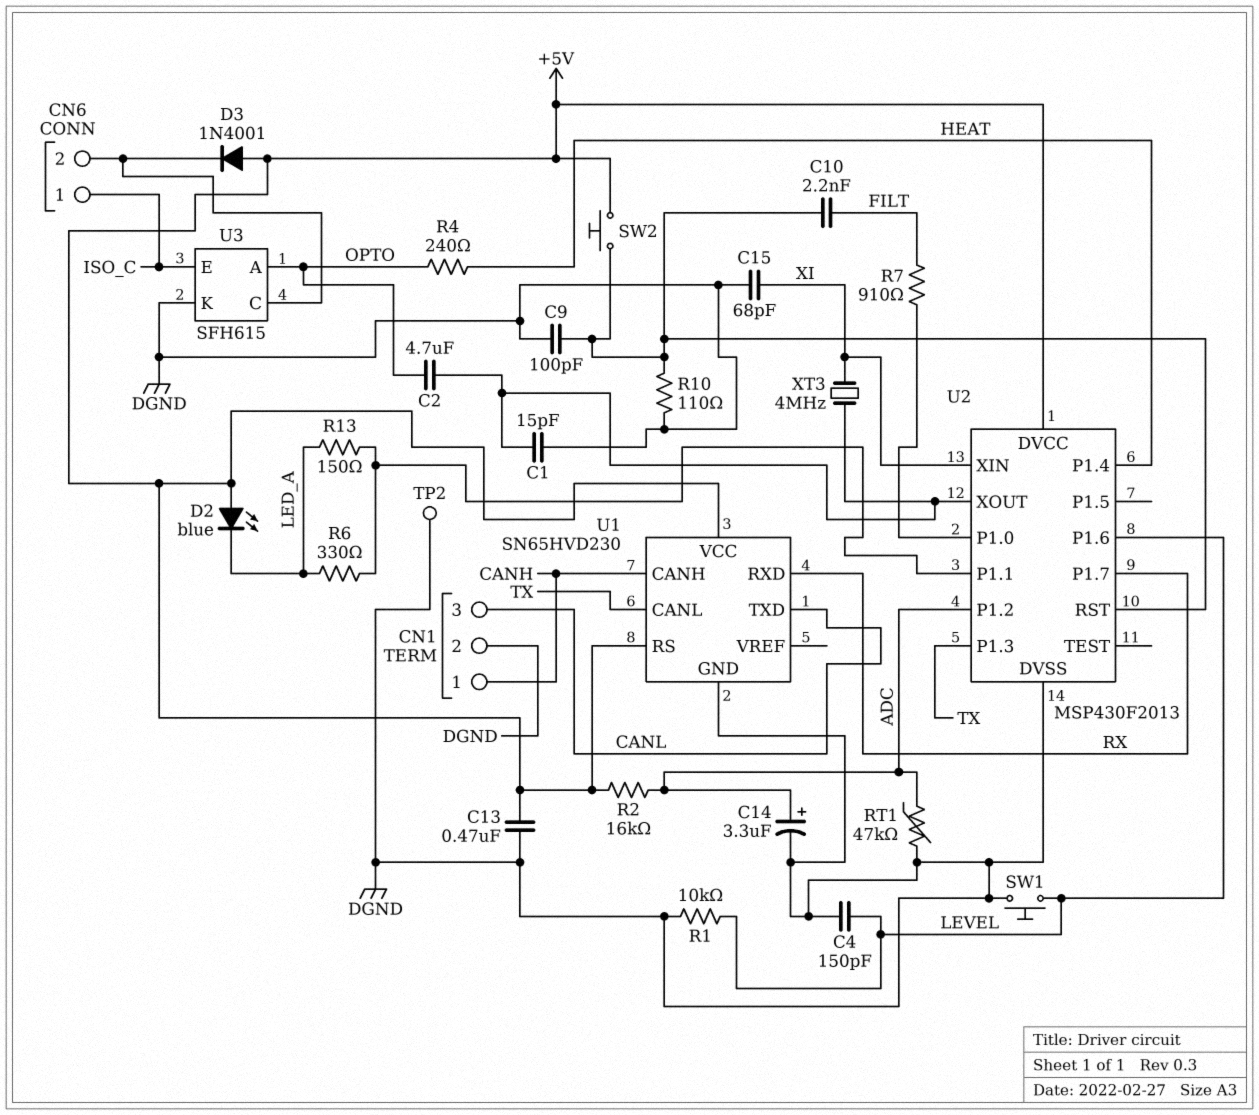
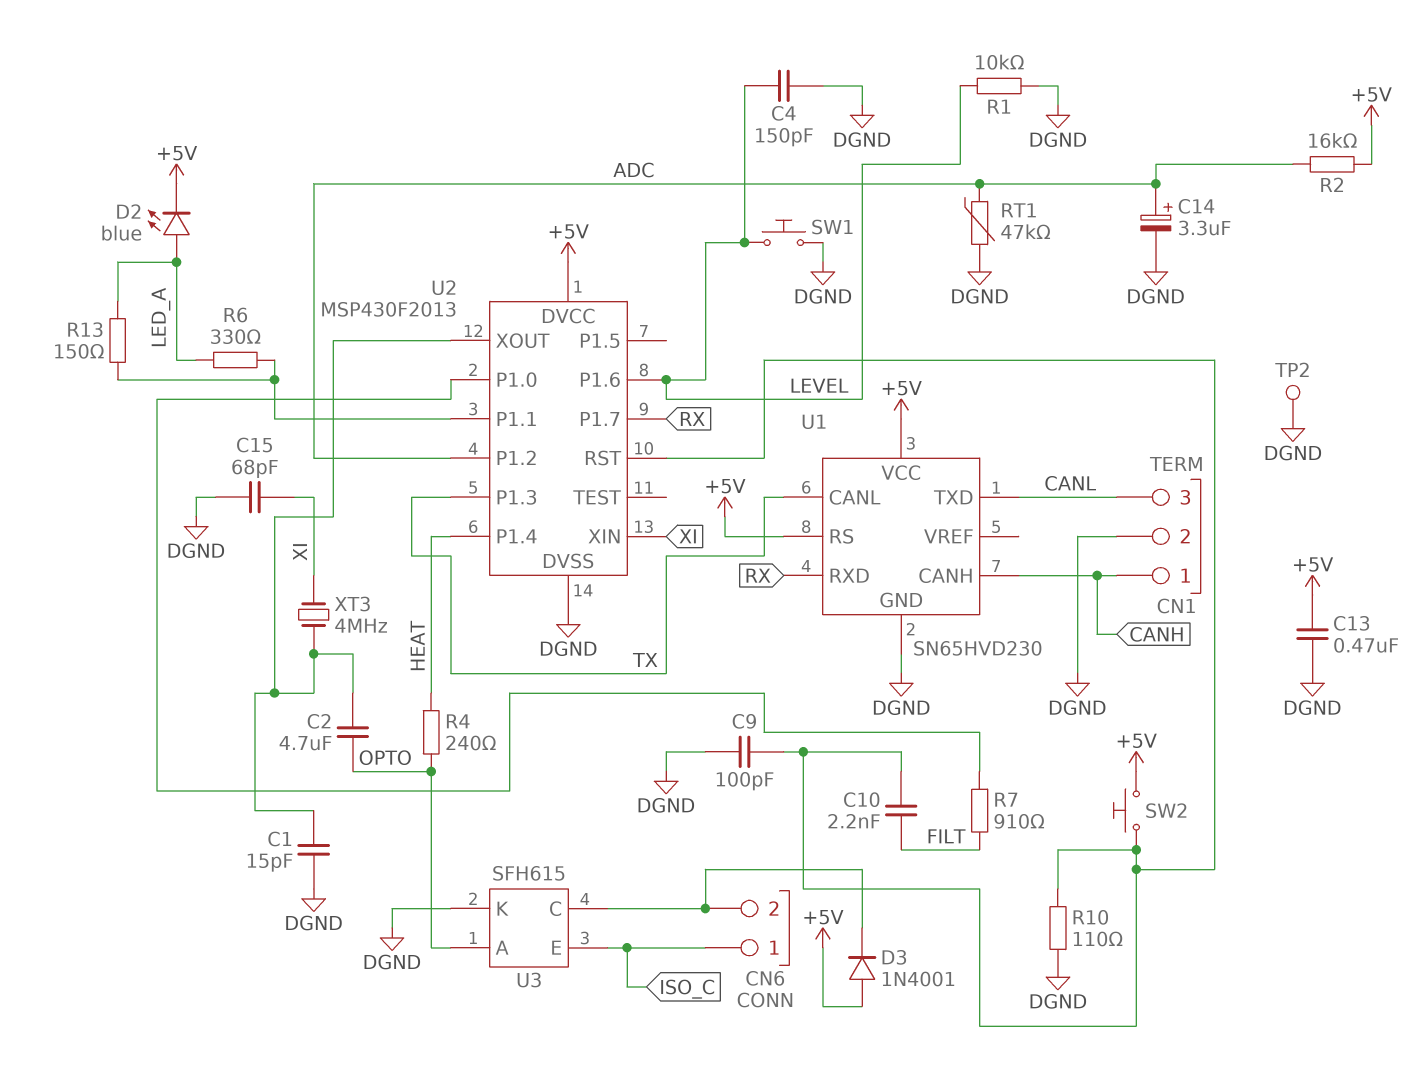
D2: LED blue (A +5V, K LED_A) -> LED blue (A LED_A, K +5V)

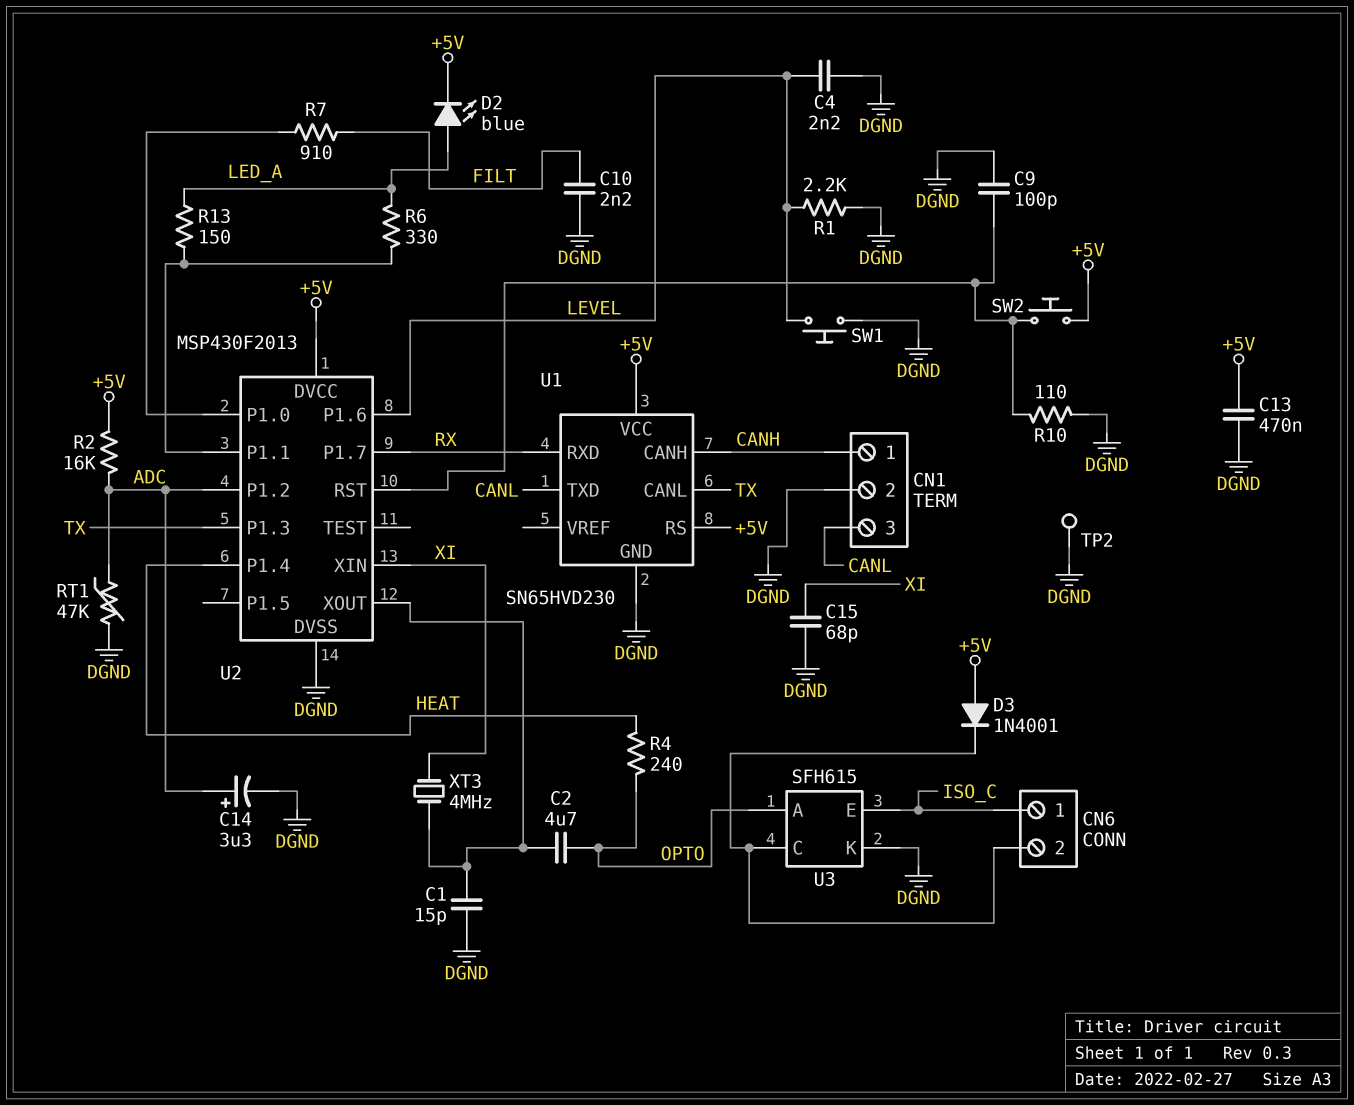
C4: 150pF (DGND, LEVEL) -> 2.2nF (DGND, LEVEL)
C10: 2.2nF (FILT, U2/RST) -> 2.2nF (DGND, FILT)
R1: 10k (DGND, LEVEL) -> 2.2k (DGND, LEVEL)

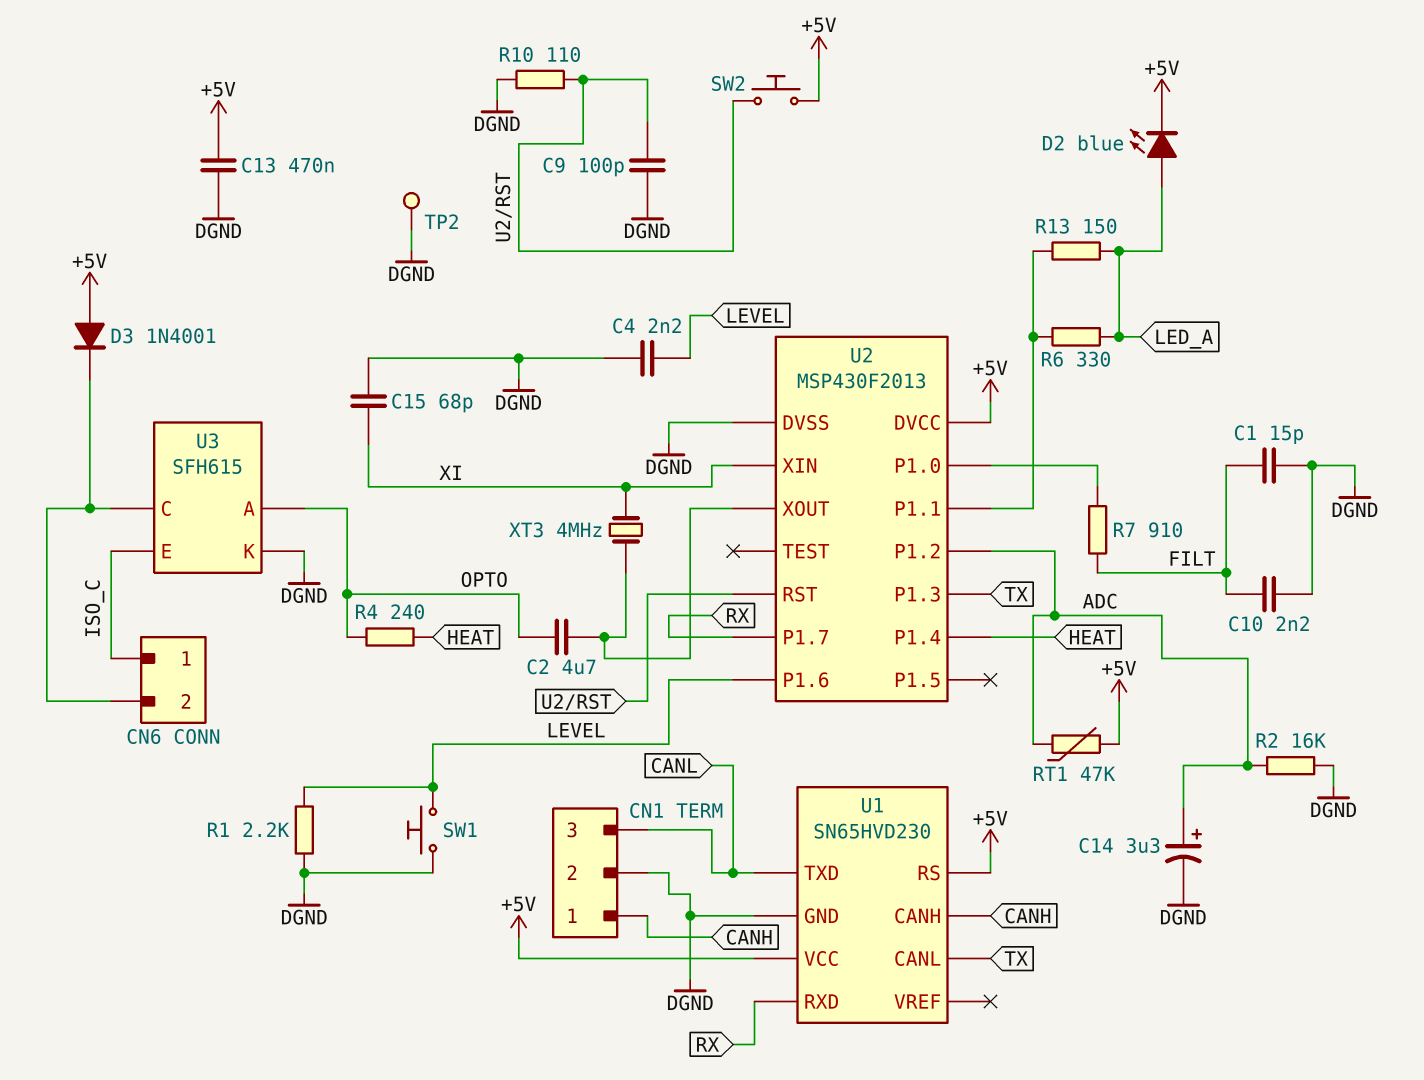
C1: 15pF (DGND, U2/XOUT) -> 15pF (DGND, FILT)
R2: 16k (+5V, ADC) -> 16k (ADC, DGND)
RT1: 47k (ADC, DGND) -> 47k (+5V, ADC)

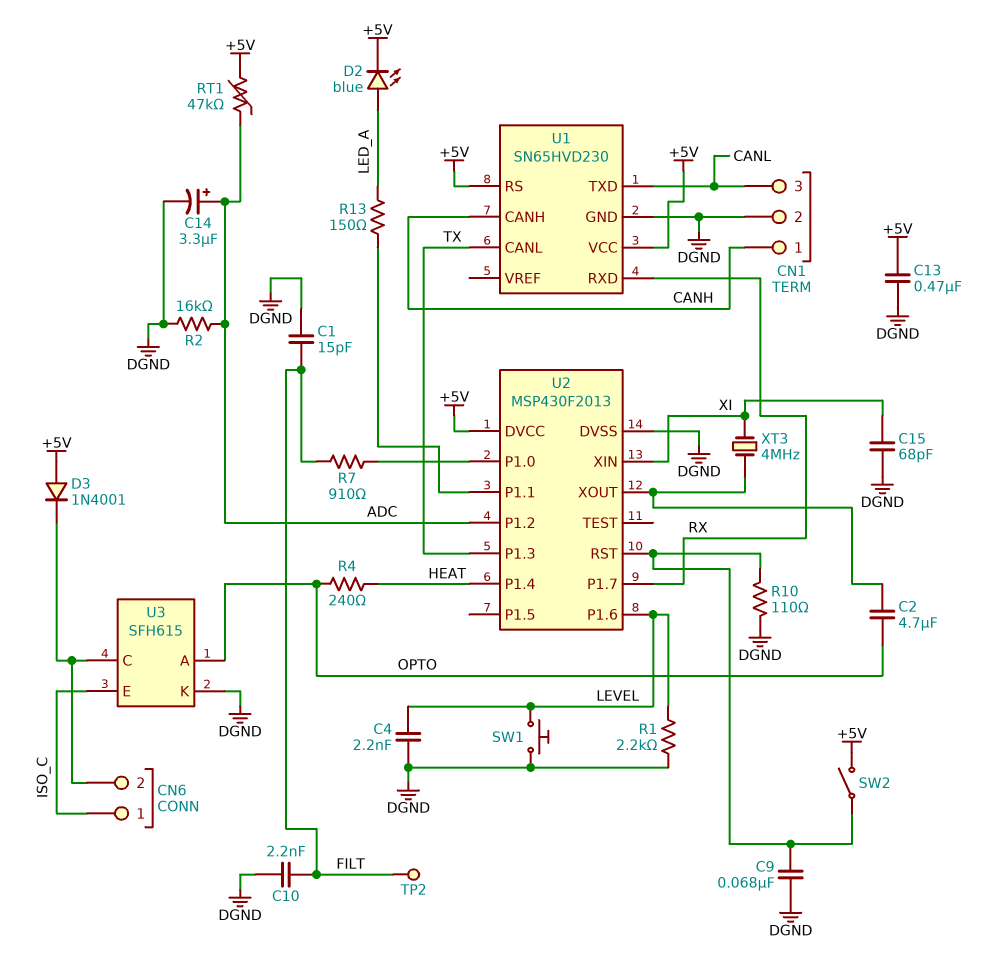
C9: 100pF (DGND, U2/RST) -> 68nF (DGND, U2/RST)
R6: 330 (LED_A, U2/P1.1) -> none
SW2: button (+5V, U2/RST) -> switch (+5V, U2/RST)
TP2: test point (DGND) -> test point (FILT)

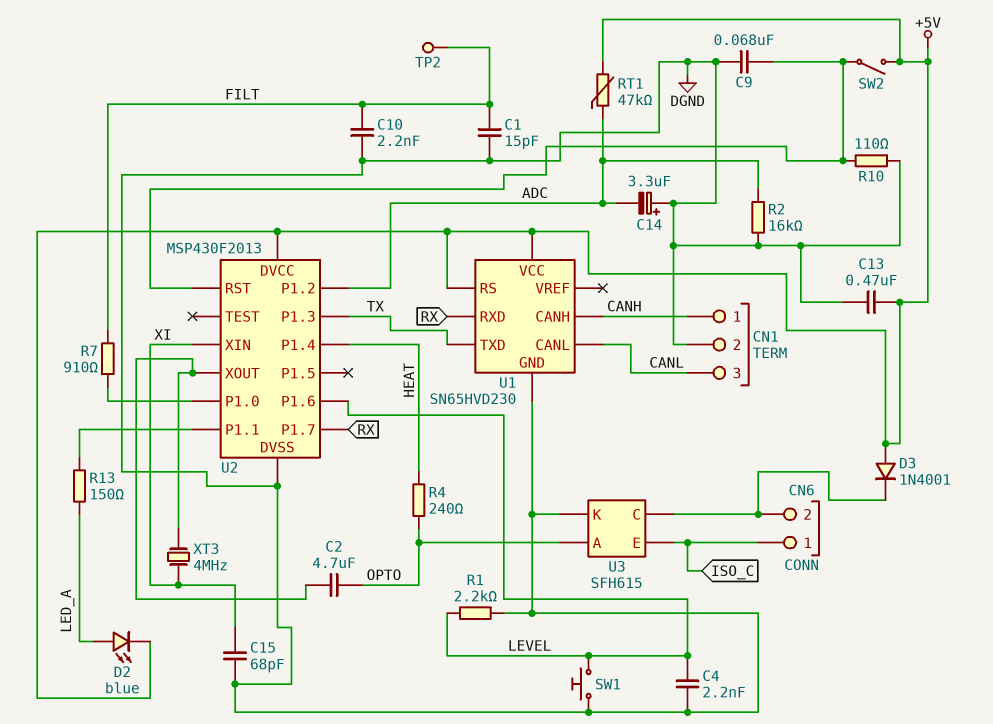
C14: 3.3uF (plus ADC, minus DGND) -> 3.3uF (plus DGND, minus ADC)
U1 pin CANL: TX -> CANL
U1 pin TXD: CANL -> TX

